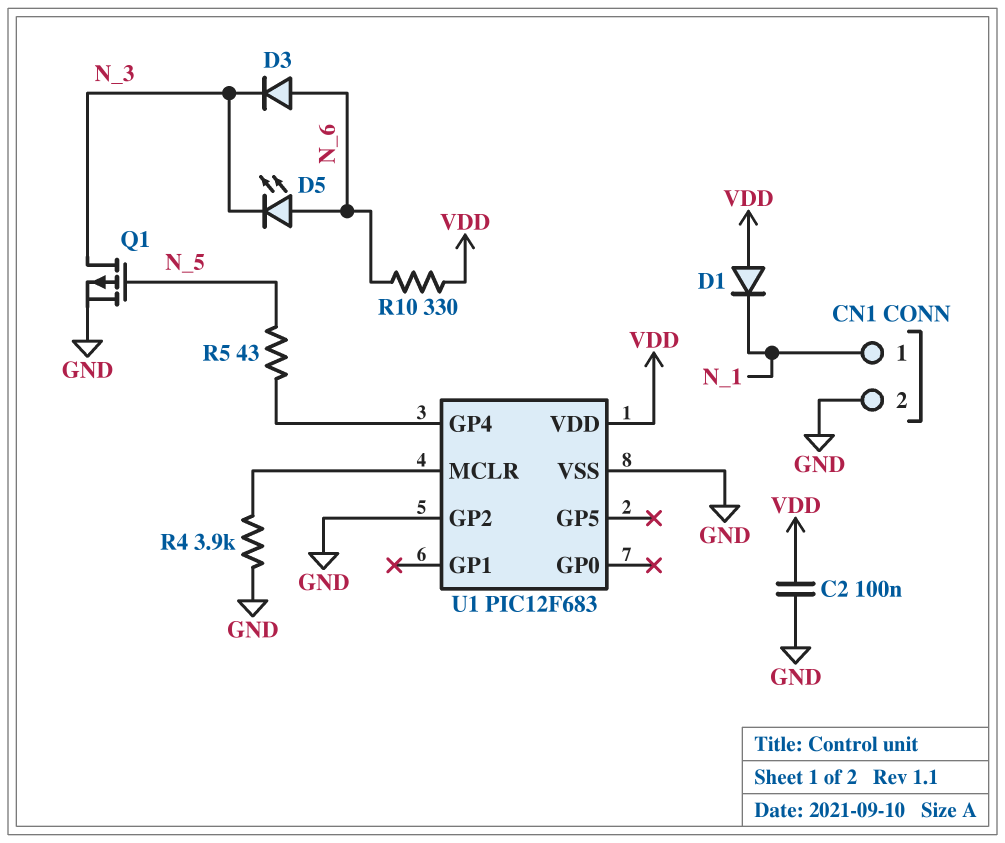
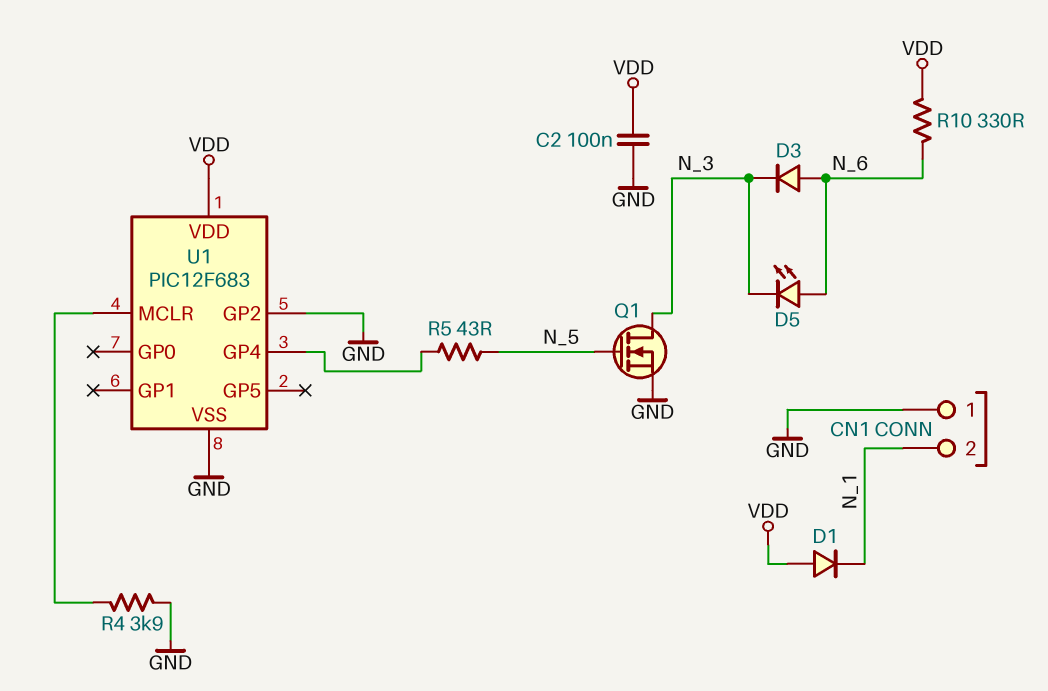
CN1 pin 1: N_1 -> GND
CN1 pin 2: GND -> N_1
Q1: PMOS (G N_5, D N_3, S GND) -> NMOS (G N_5, D N_3, S GND)

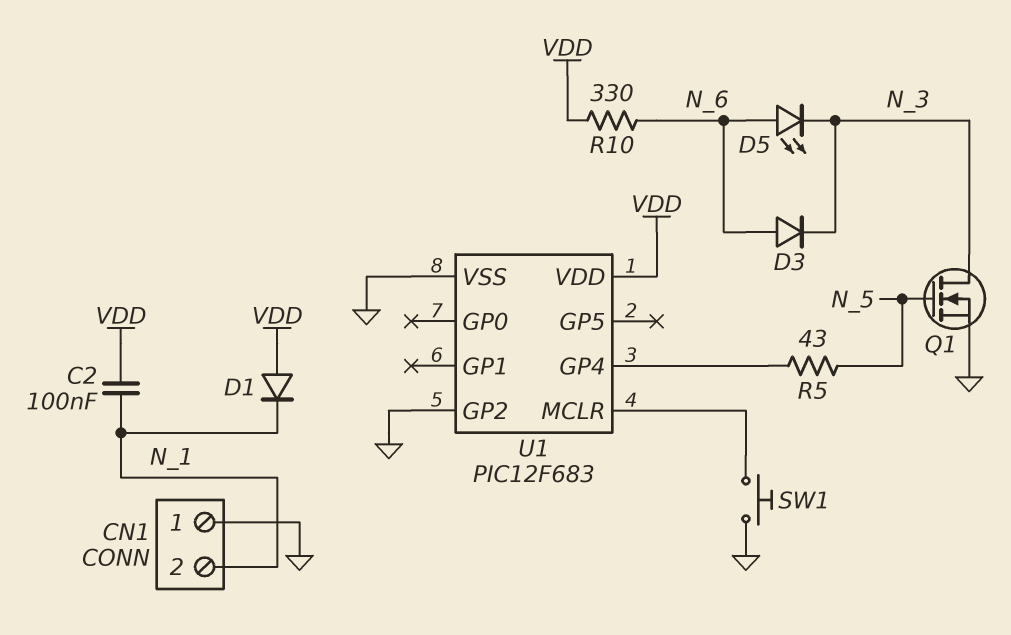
C2: 100nF (GND, VDD) -> 100nF (N_1, VDD)
R4: 3.9k (GND, U1/MCLR) -> none
SW1: none -> button (GND, U1/MCLR)

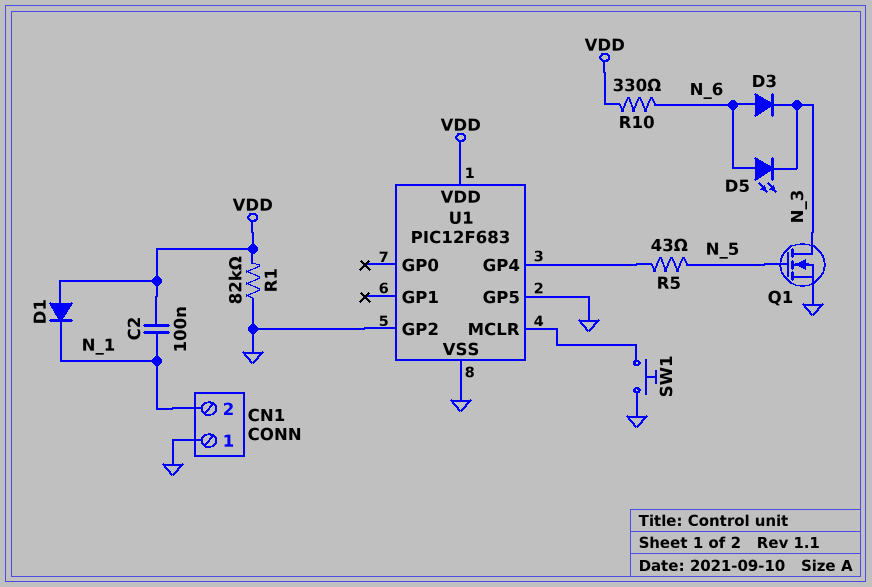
R1: none -> 82k (GND, VDD)
U1 pin GP5: none -> GND

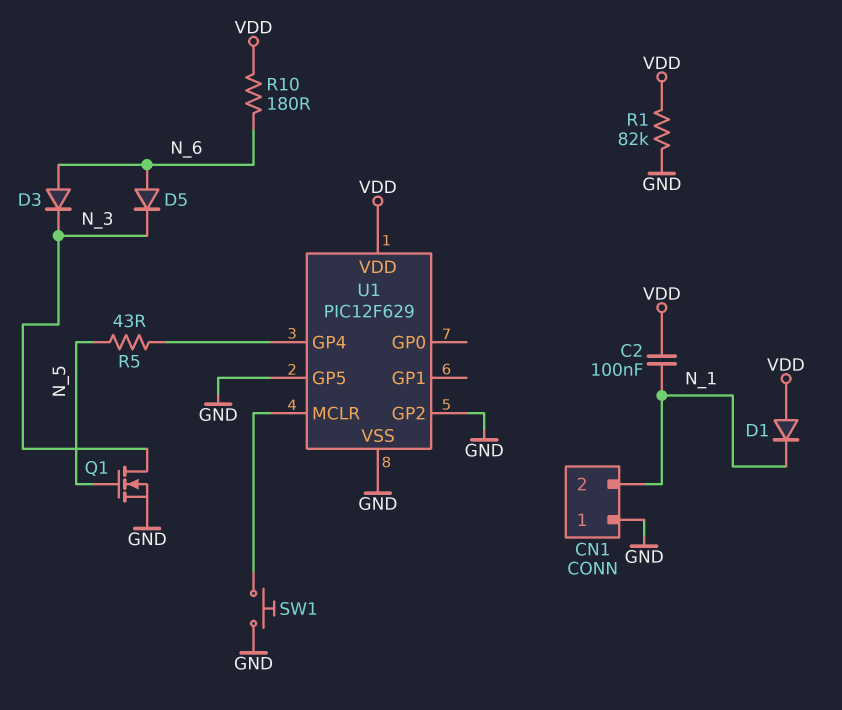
D5: LED (A N_6, K N_3) -> diode (A N_6, K N_3)
R10: 330 (N_6, VDD) -> 180 (N_6, VDD)
U1: PIC12F683 -> PIC12F629

